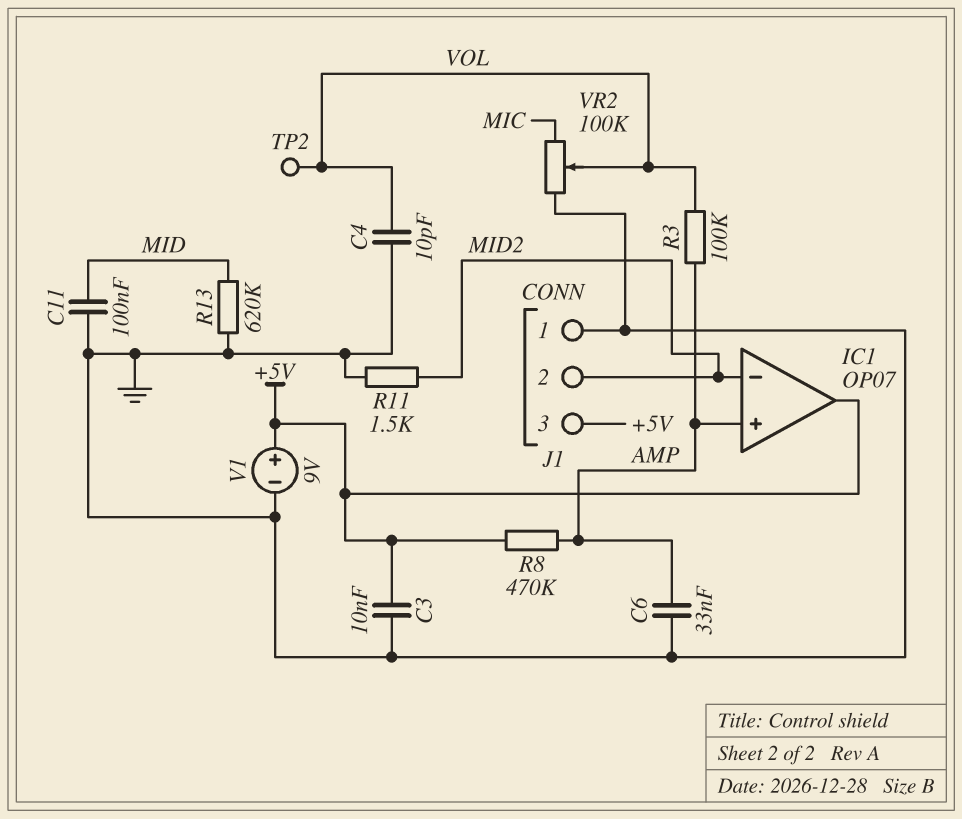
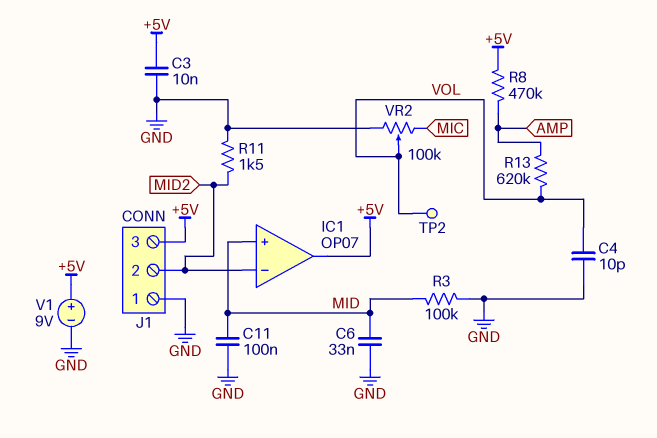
C6: 33nF (AMP, GND) -> 33nF (GND, MID)
IC1 pin in+: AMP -> MID
R3: 100k (AMP, VOL) -> 100k (GND, MID)
R13: 620k (GND, MID) -> 620k (AMP, VOL)

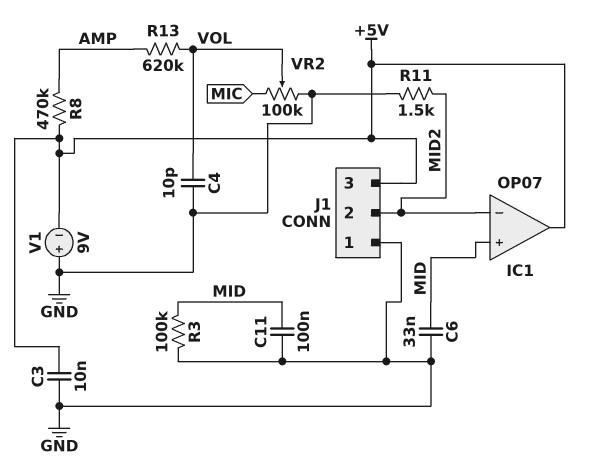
TP2: test point (VOL) -> none
V1: 9V (plus +5V, minus GND) -> 9V (plus GND, minus +5V)

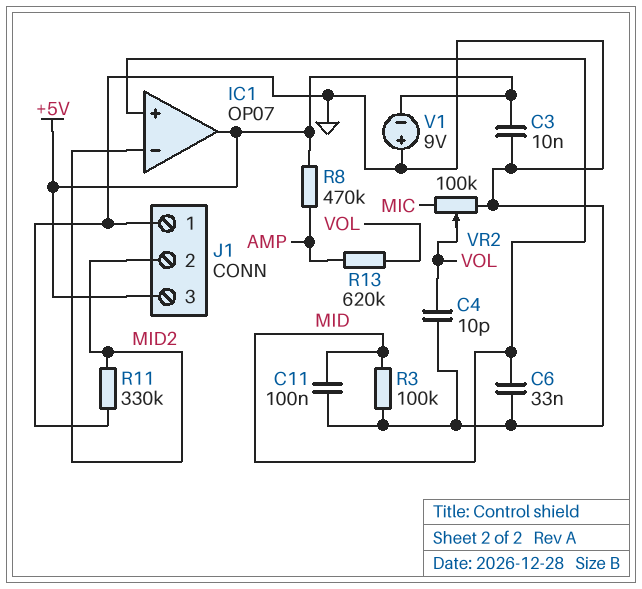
R11: 1.5k (GND, MID2) -> 330k (GND, MID2)

